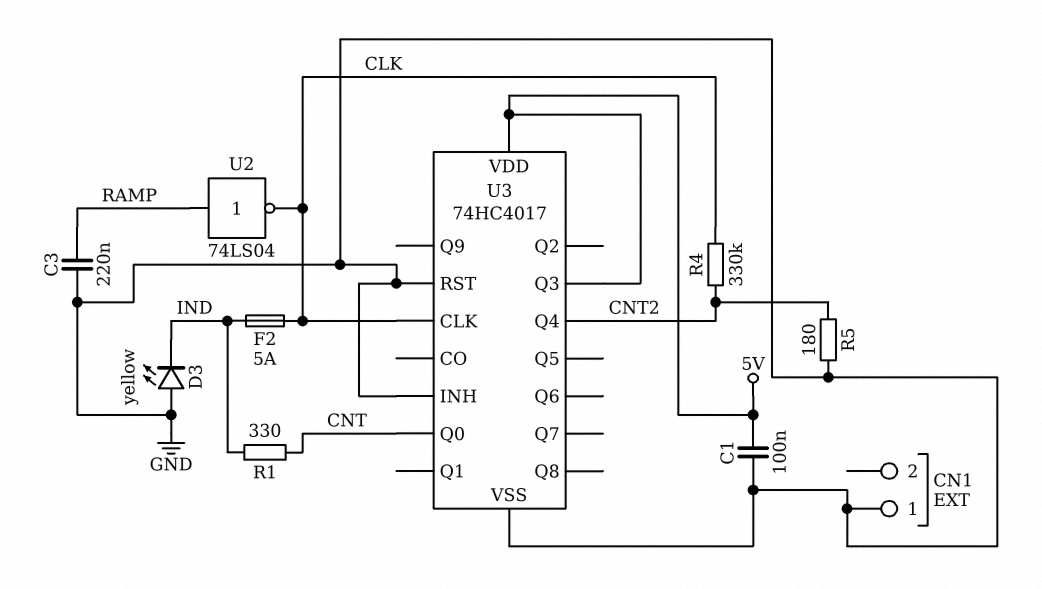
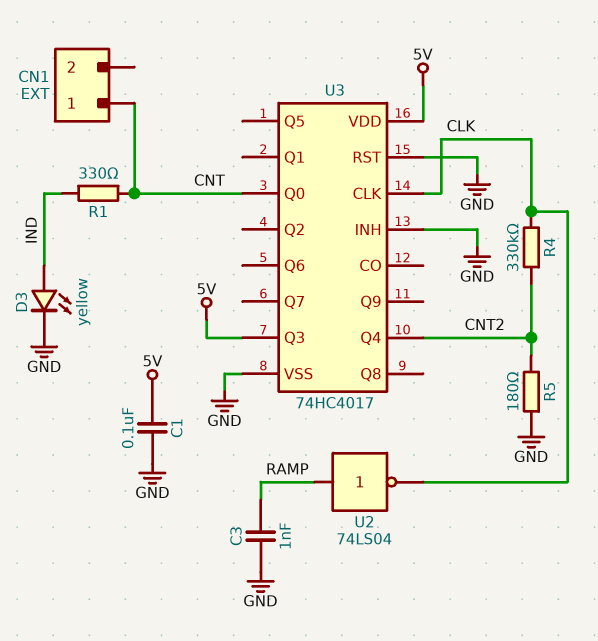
C3: 220nF (GND, RAMP) -> 1nF (GND, RAMP)
CN1 pin 1: GND -> CNT
D3: LED yellow (A GND, K IND) -> LED yellow (A IND, K GND)
F2: 5A (CLK, IND) -> none

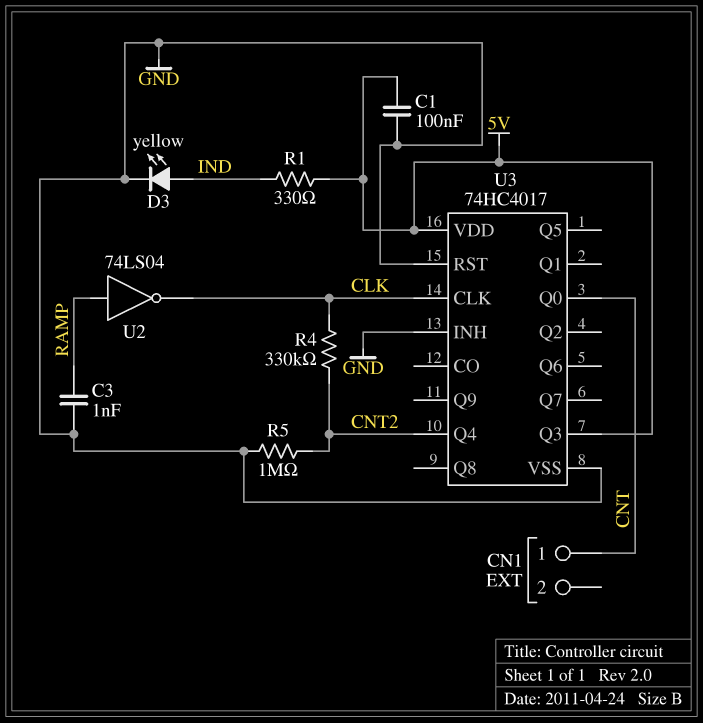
R1: 330 (CNT, IND) -> 330 (5V, IND)
R5: 180 (CNT2, GND) -> 1M (CNT2, GND)

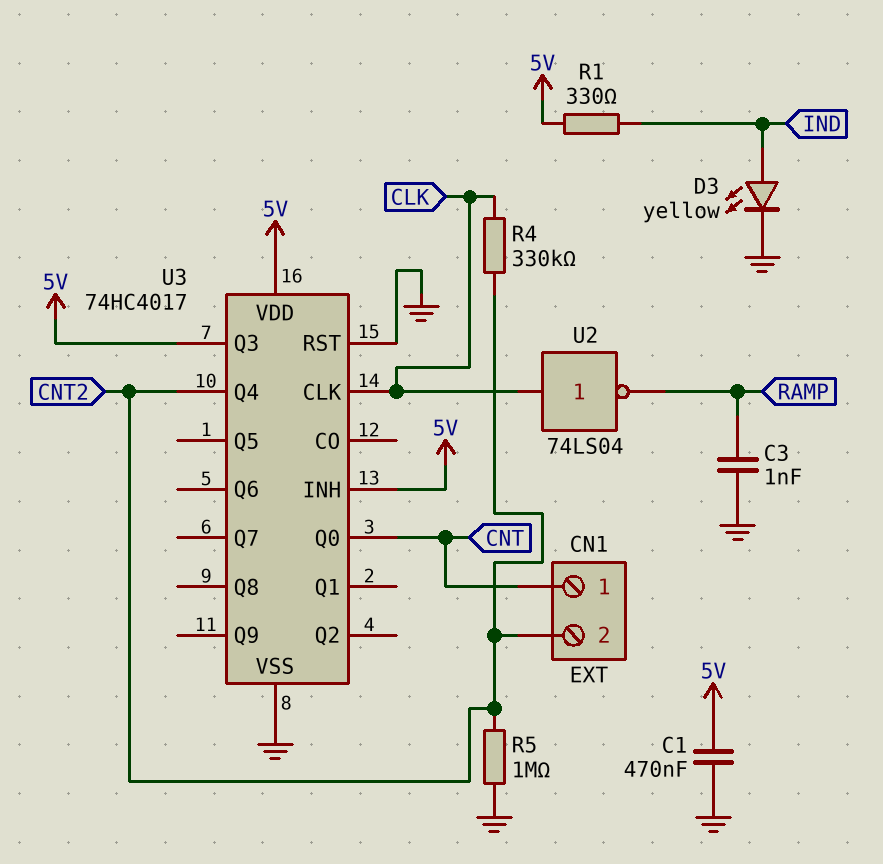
C1: 100nF (5V, GND) -> 470nF (5V, GND)
CN1 pin 2: none -> CNT2
U2: NOT 74LS04 (in RAMP, out CLK) -> NOT 74LS04 (in CLK, out RAMP)
U3 pin INH: GND -> 5V

